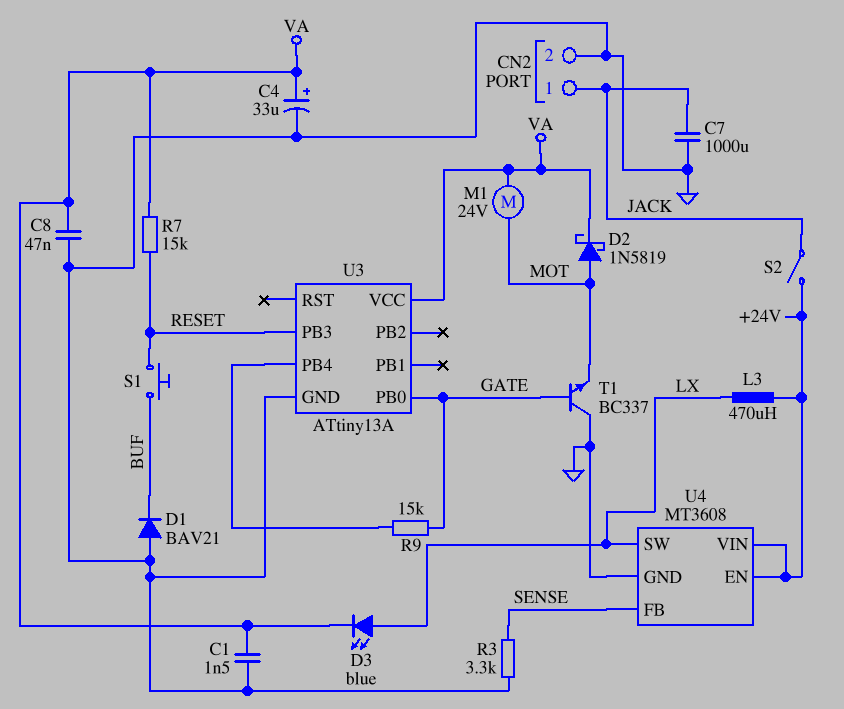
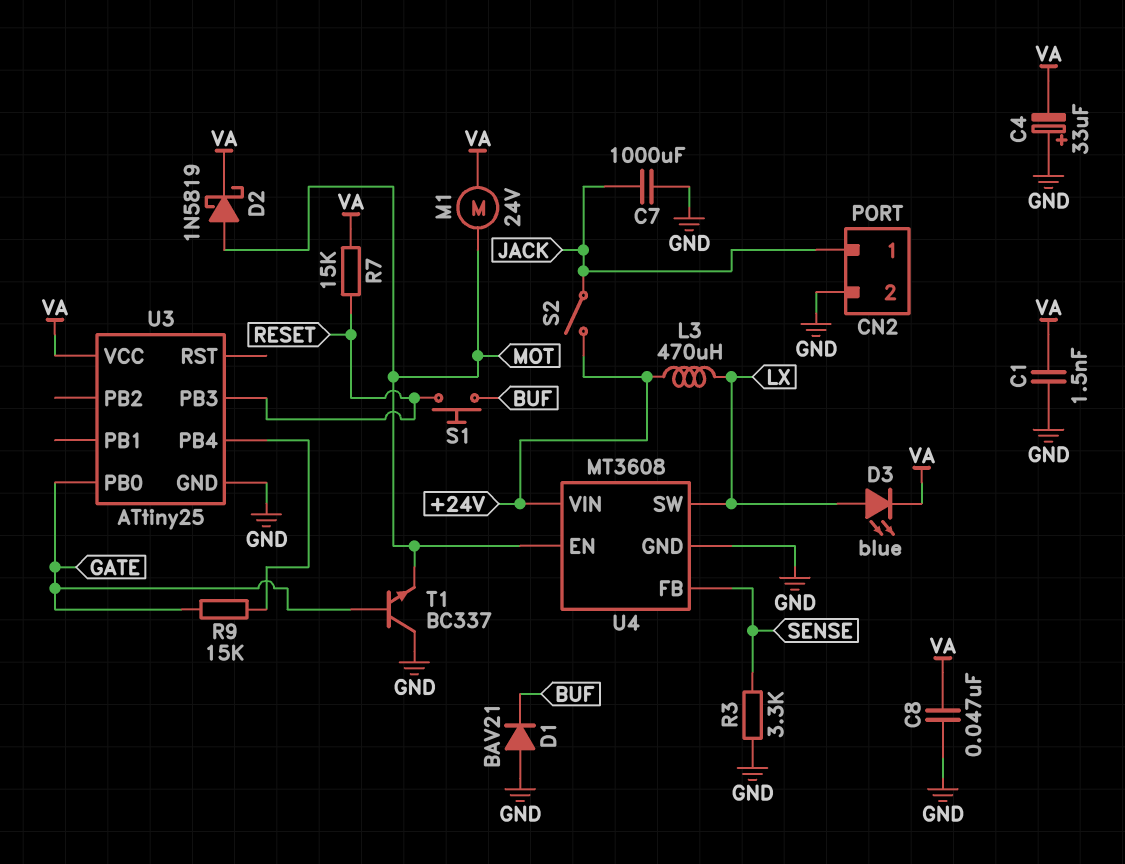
C4: 33uF (plus VA, minus GND) -> 33uF (plus GND, minus VA)
U3: ATtiny13A -> ATtiny25
U4 pin EN: +24V -> MOT

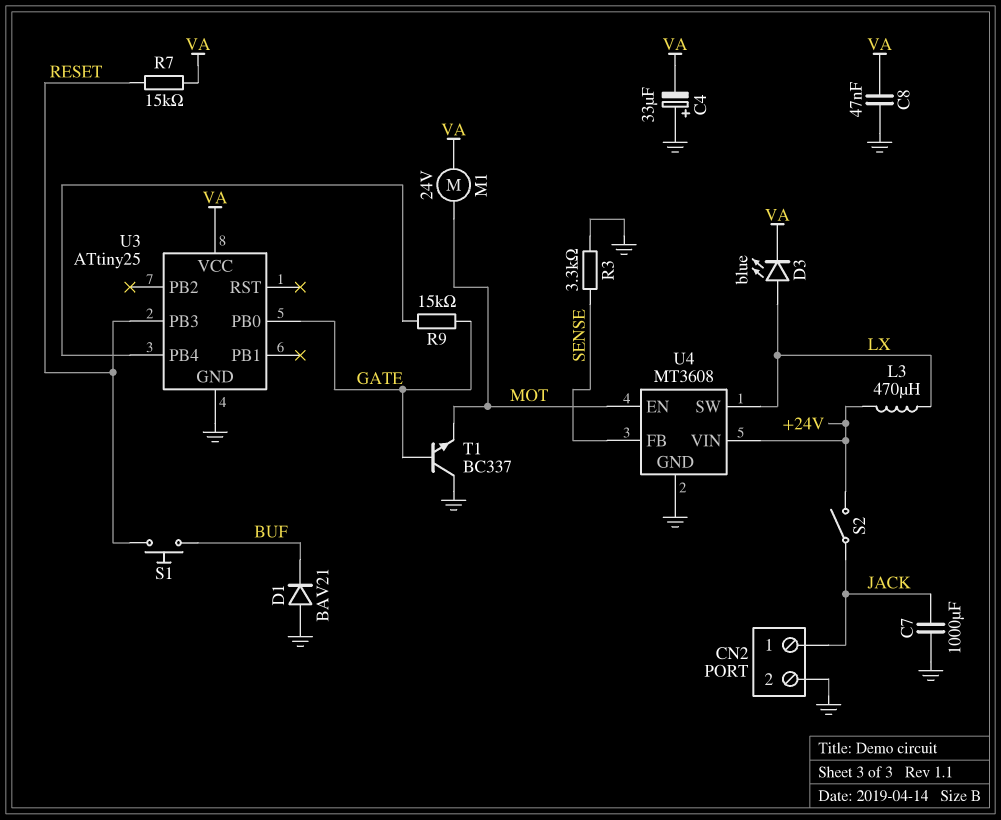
C1: 1.5nF (GND, VA) -> none
D2: schottky 1N5819 (A MOT, K VA) -> none

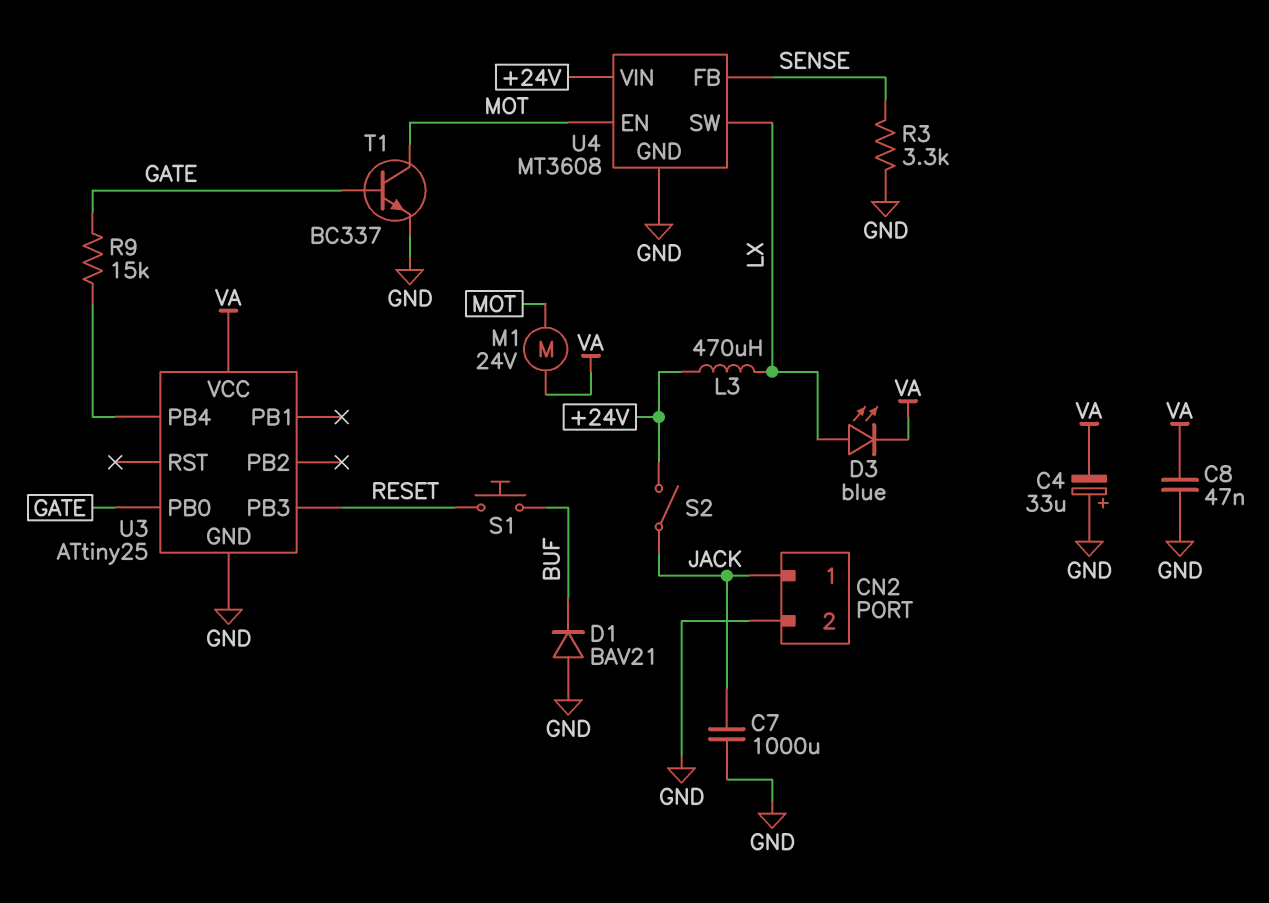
R7: 15k (RESET, VA) -> none
T1: NPN BC337 (B GATE, C GND, E MOT) -> NPN BC337 (B GATE, C MOT, E GND)

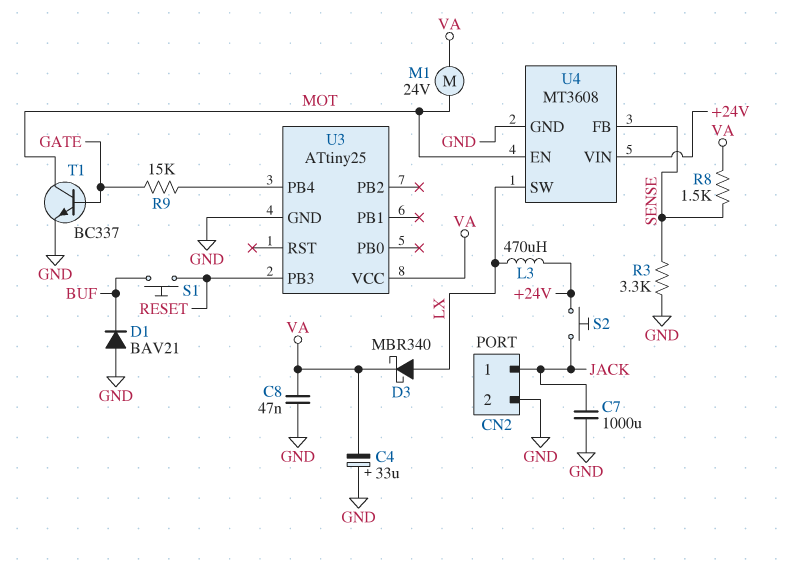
D3: LED blue (A LX, K VA) -> schottky MBR340 (A LX, K VA)
R8: none -> 1.5k (SENSE, VA)
S2: switch (+24V, JACK) -> button (+24V, JACK)
U3 pin PB0: GATE -> none

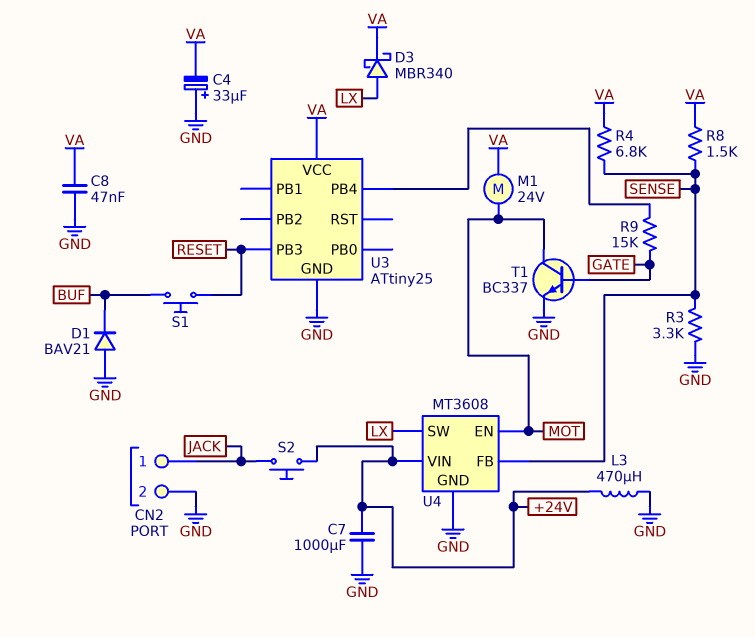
C7: 1000uF (GND, JACK) -> 1000uF (+24V, GND)
L3: 470uH (+24V, LX) -> 470uH (+24V, GND)
R4: none -> 6.8k (SENSE, VA)

